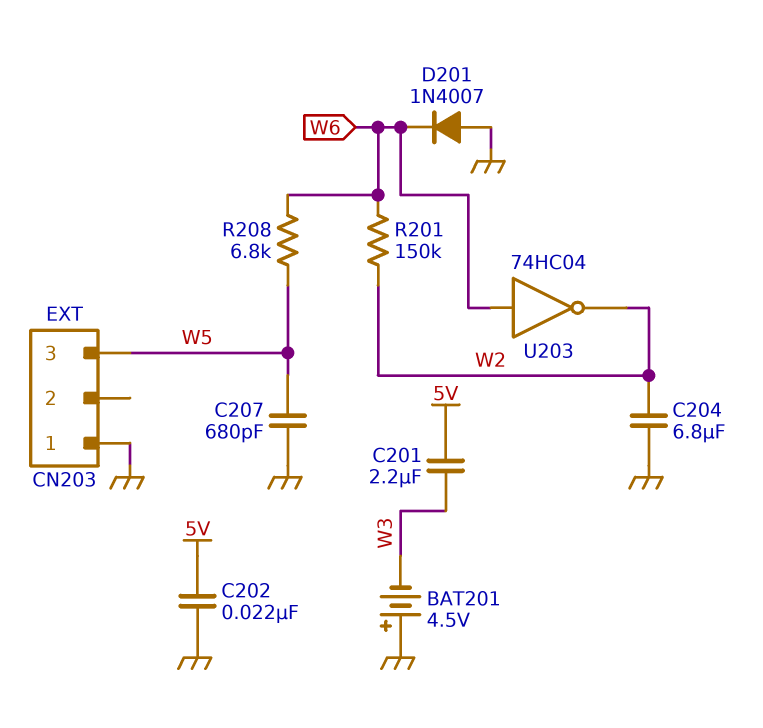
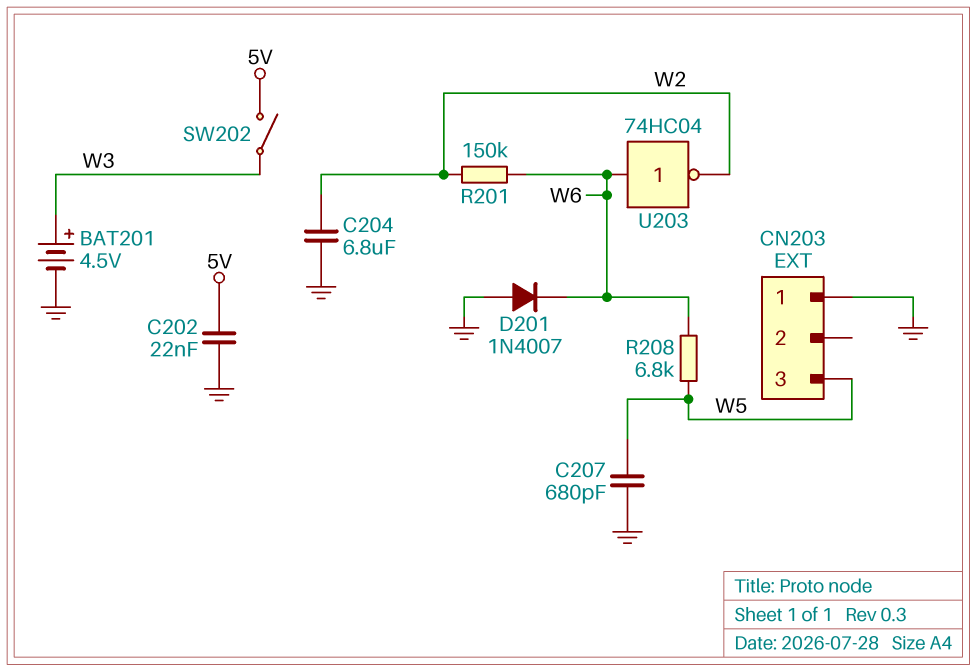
BAT201: 4.5V (plus GND, minus W3) -> 4.5V (plus W3, minus GND)
C201: 2.2uF (5V, W3) -> none
SW202: none -> switch (5V, W3)

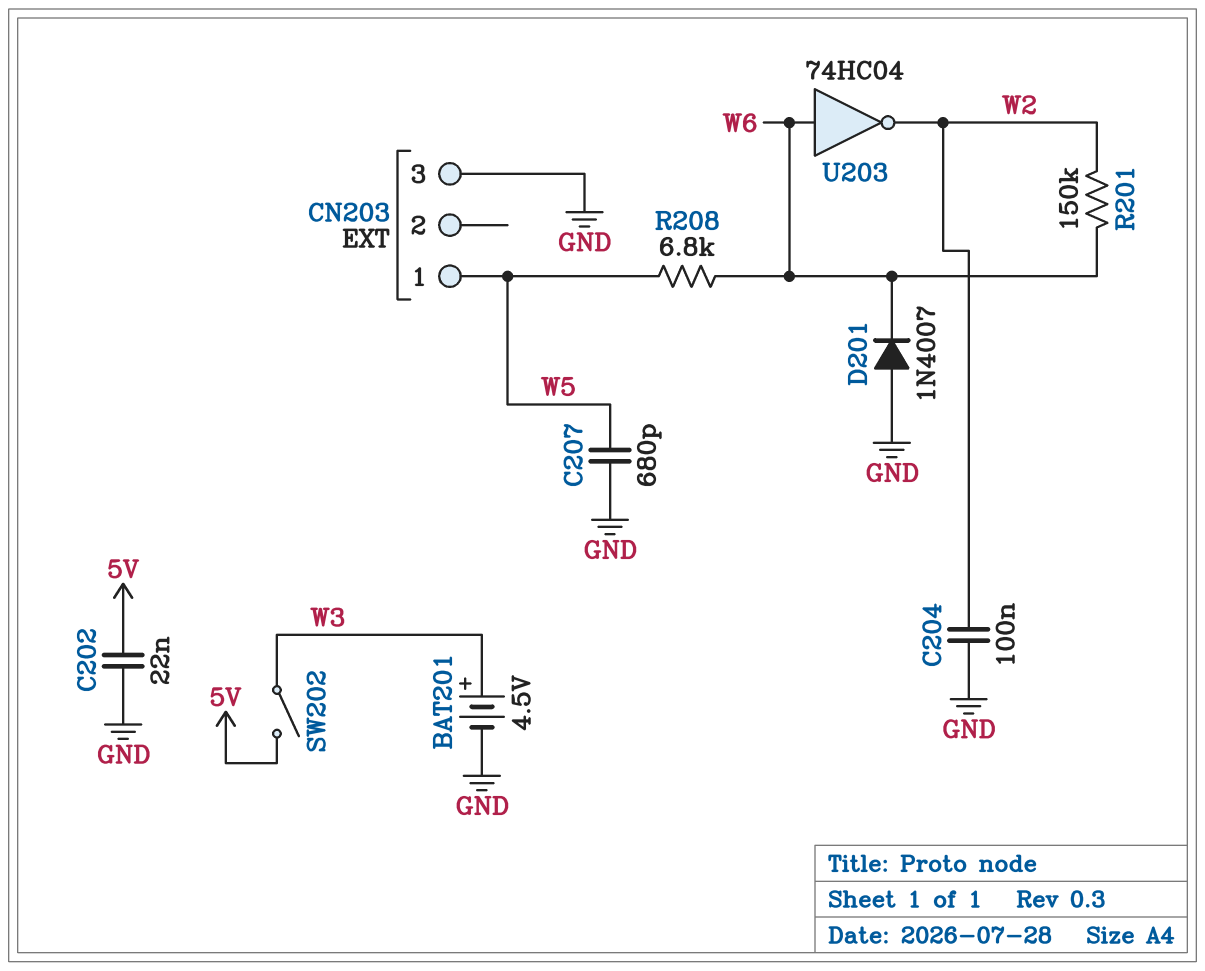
C204: 6.8uF (GND, W2) -> 100nF (GND, W2)
CN203 pin 1: GND -> W5
CN203 pin 3: W5 -> GND

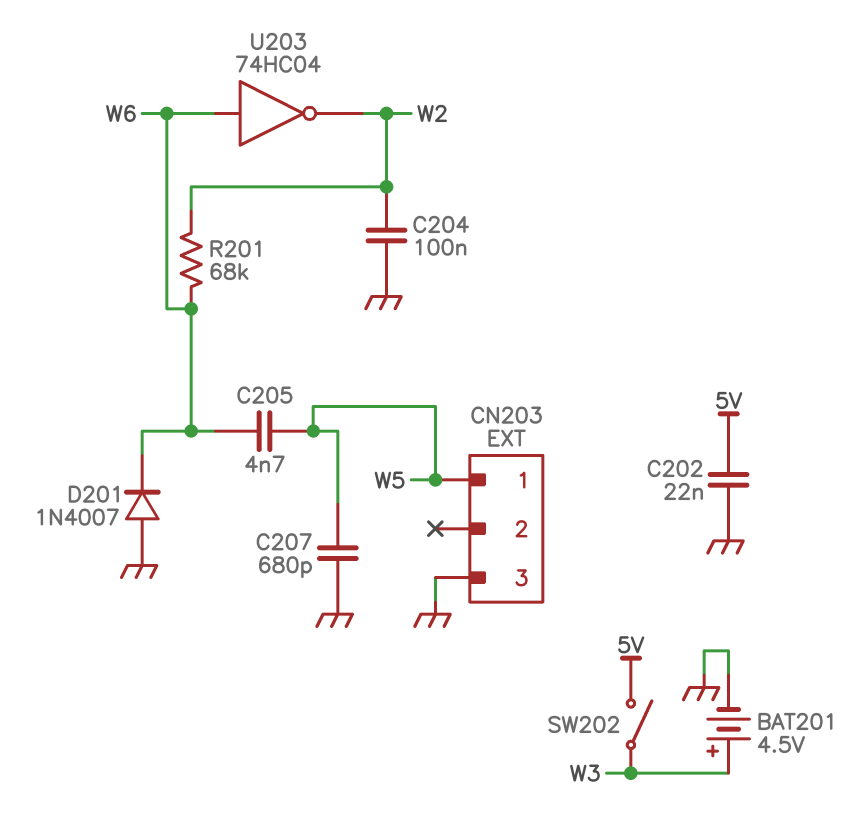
C205: none -> 4.7nF (W5, W6)
R201: 150k (W2, W6) -> 68k (W2, W6)
R208: 6.8k (W5, W6) -> none

